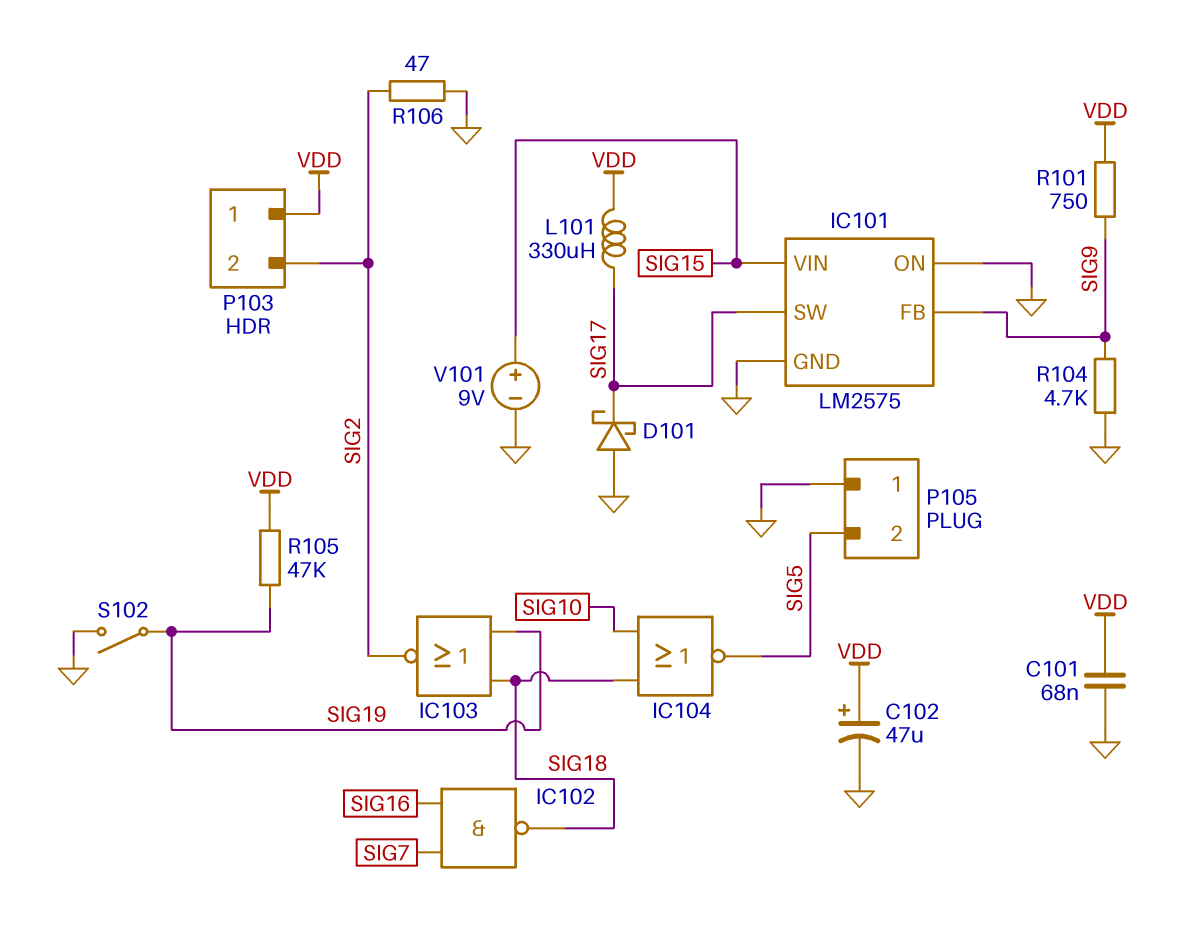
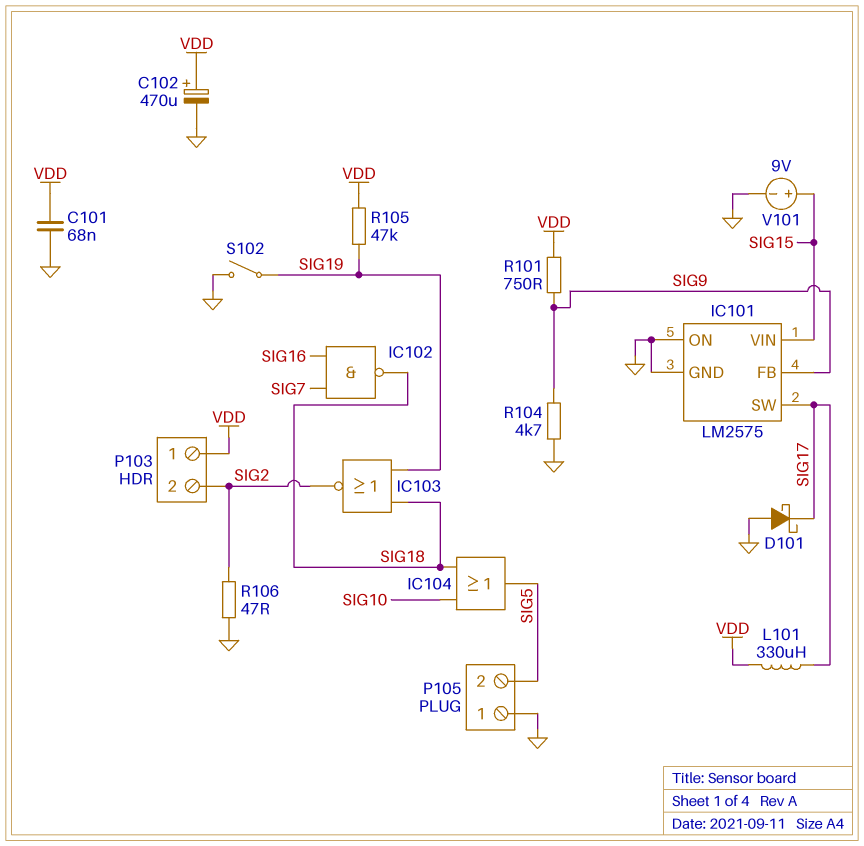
C102: 47uF (plus VDD, minus GND) -> 470uF (plus VDD, minus GND)
IC104: NOR (in SIG10, in SIG18, out SIG5) -> OR (in SIG10, in SIG18, out SIG5)

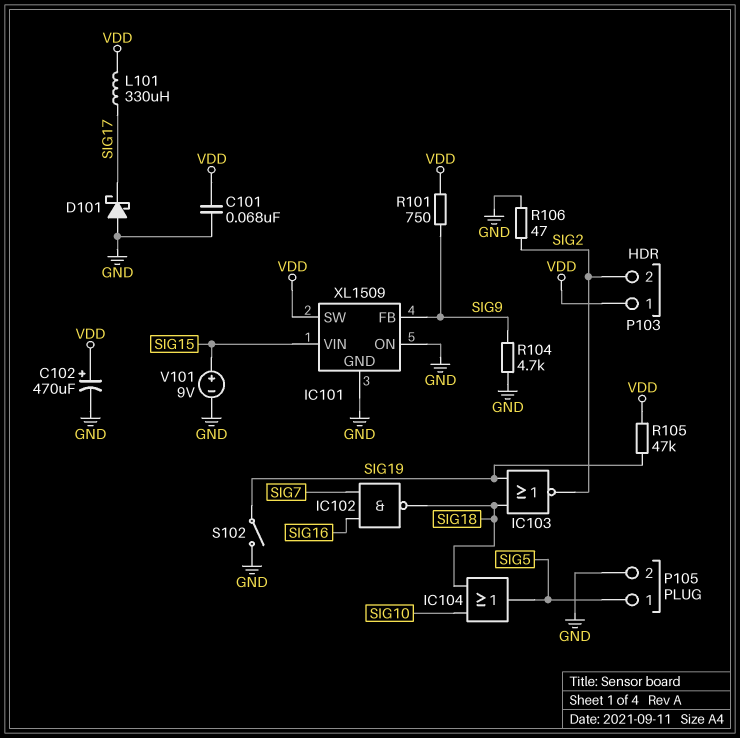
IC101: LM2575 -> XL1509
IC101 pin SW: SIG17 -> VDD
P105 pin 1: GND -> SIG5
P105 pin 2: SIG5 -> GND

